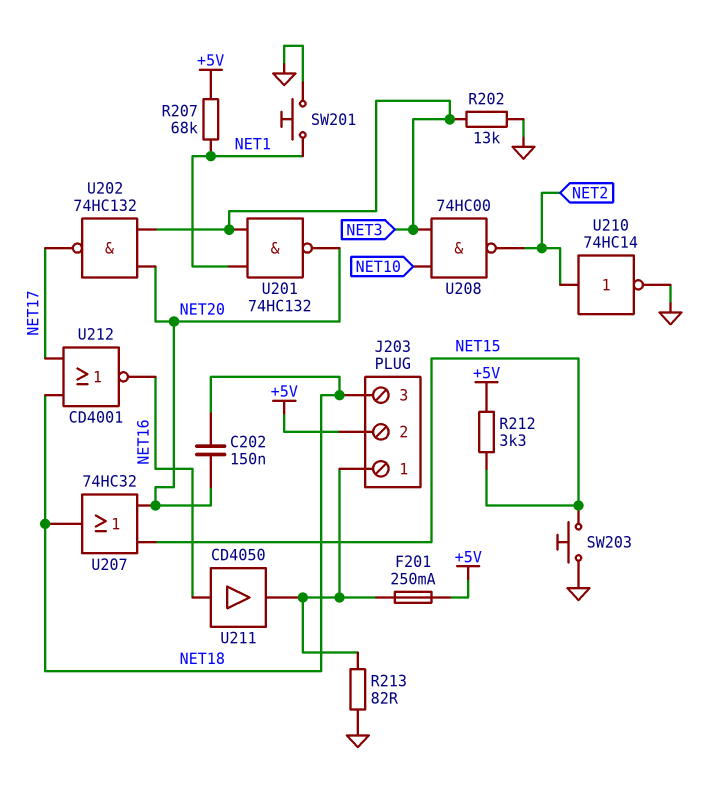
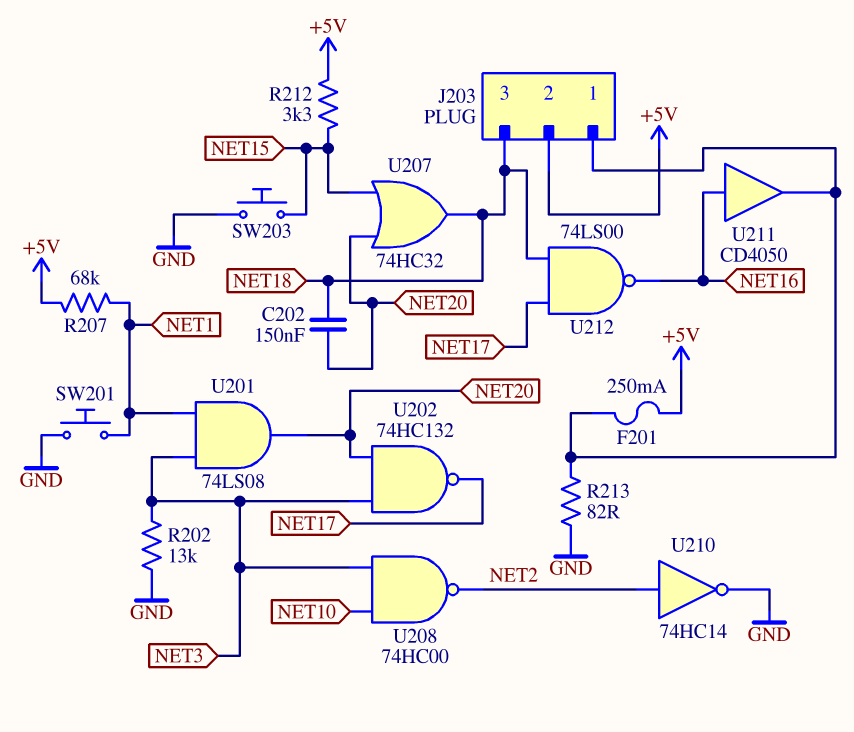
U201: NAND 74HC132 (in NET1, in NET3, out NET20) -> AND 74LS08 (in NET1, in NET3, out NET20)
U212: NOR CD4001 (in NET17, in NET18, out NET16) -> NAND 74LS00 (in NET17, in NET18, out NET16)

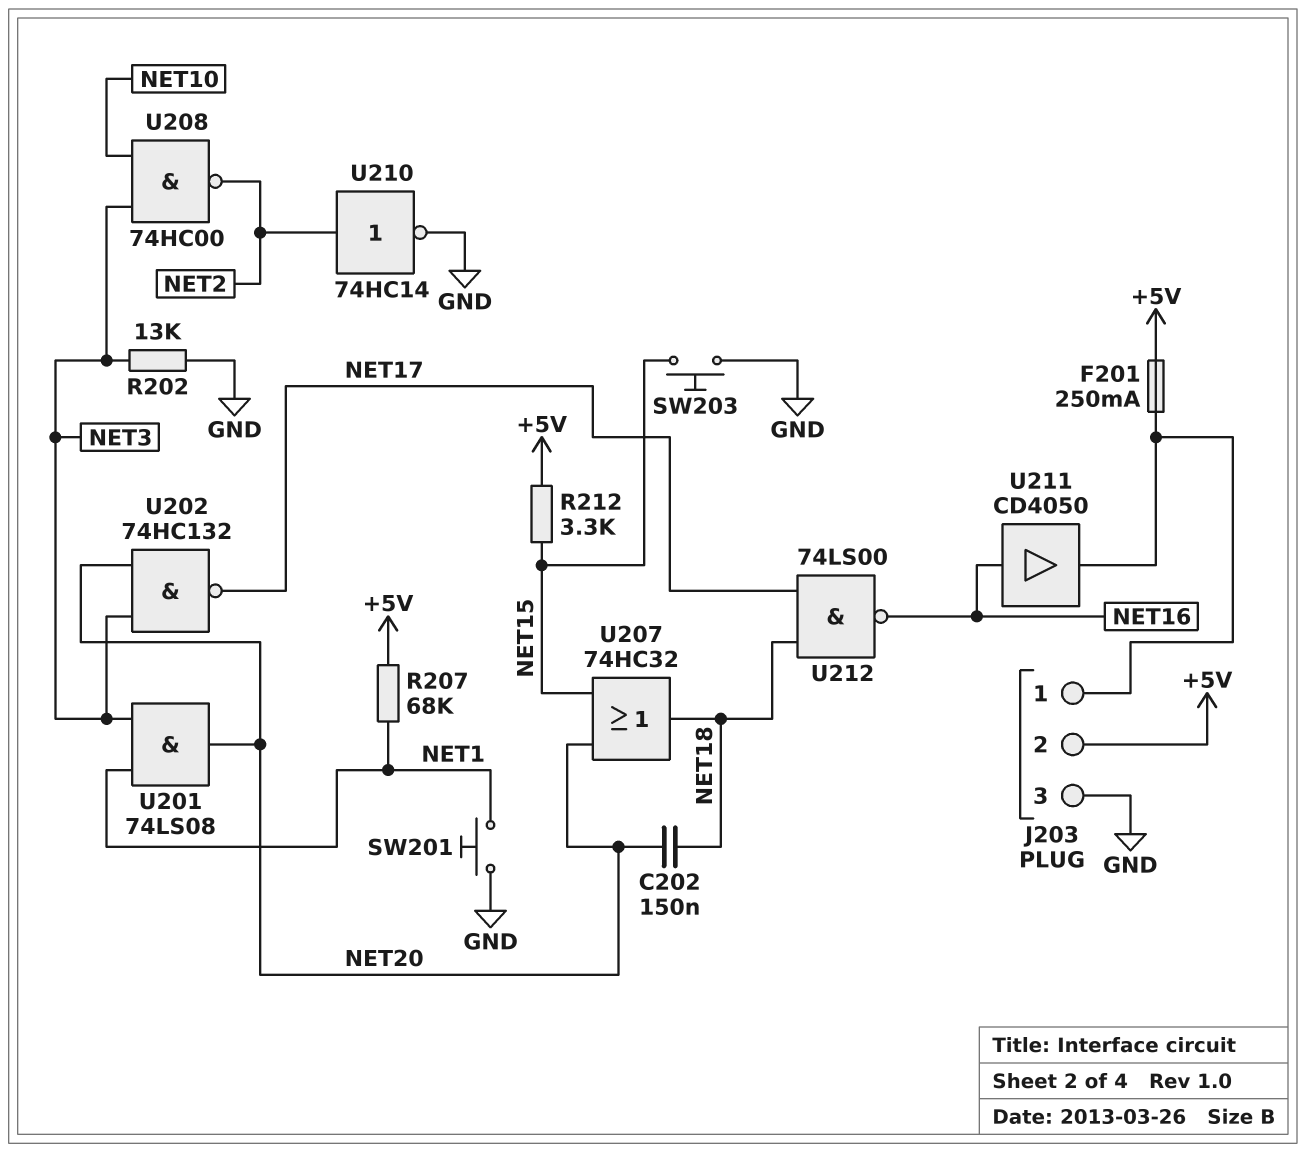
J203 pin 3: NET18 -> GND
R213: 82 (GND, J203/1) -> none

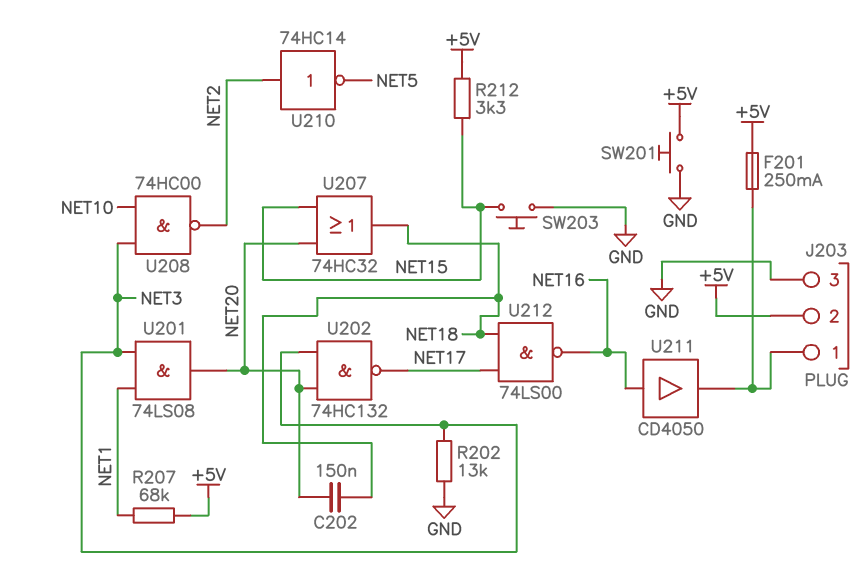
SW201: button (GND, NET1) -> button (+5V, GND)
U210: NOT 74HC14 (in NET2, out GND) -> NOT 74HC14 (in NET2, out NET5)

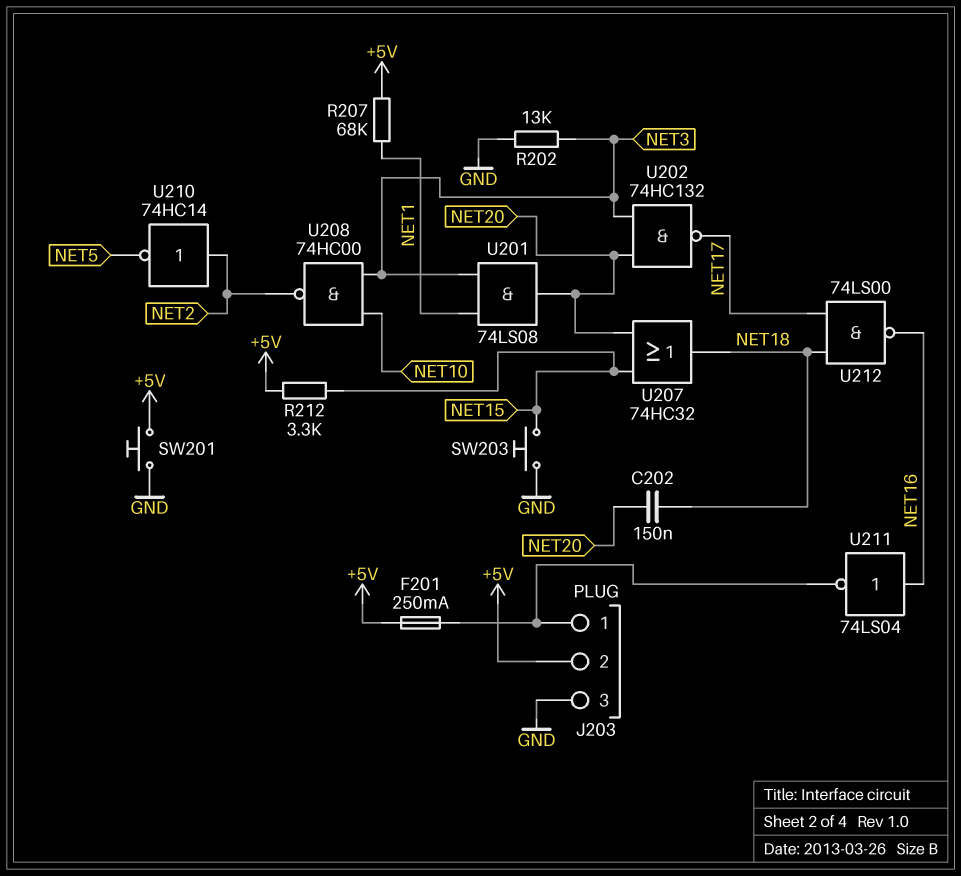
U211: buffer CD4050 (in NET16, out J203/1) -> NOT 74LS04 (in NET16, out J203/1)

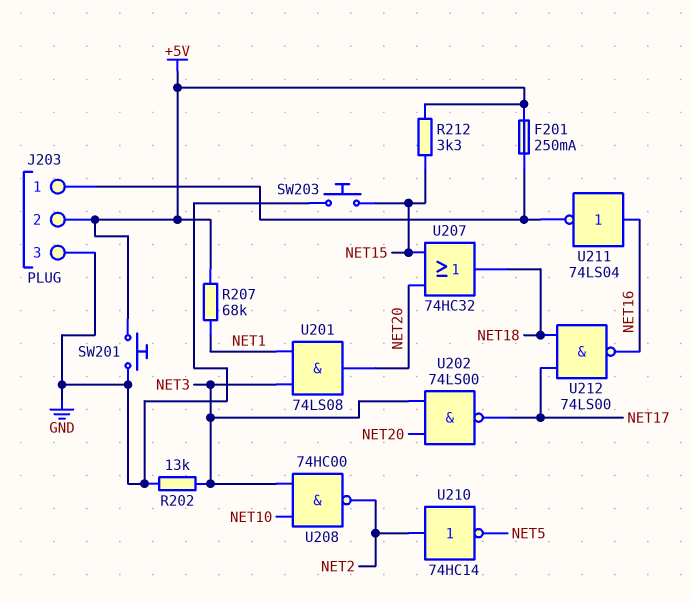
C202: 150nF (NET18, NET20) -> none
U202: NAND 74HC132 (in NET3, in NET20, out NET17) -> NAND 74LS00 (in NET3, in NET20, out NET17)

